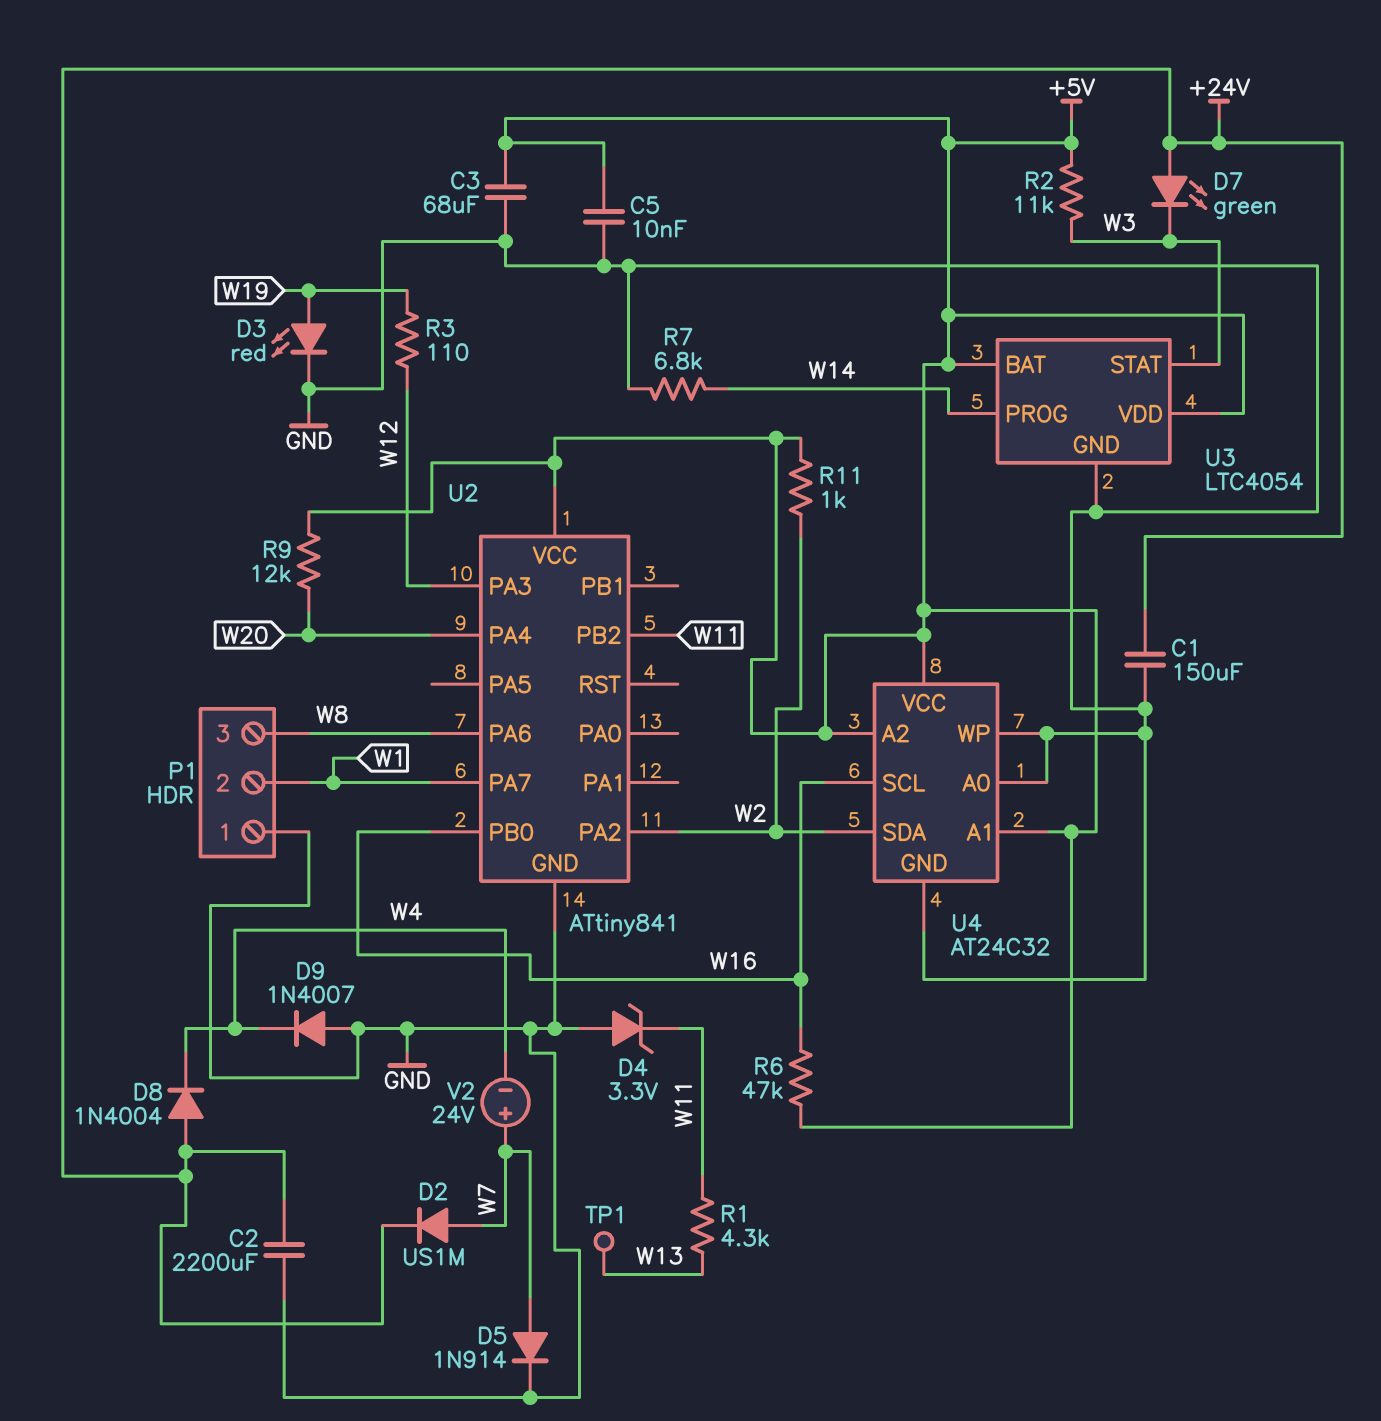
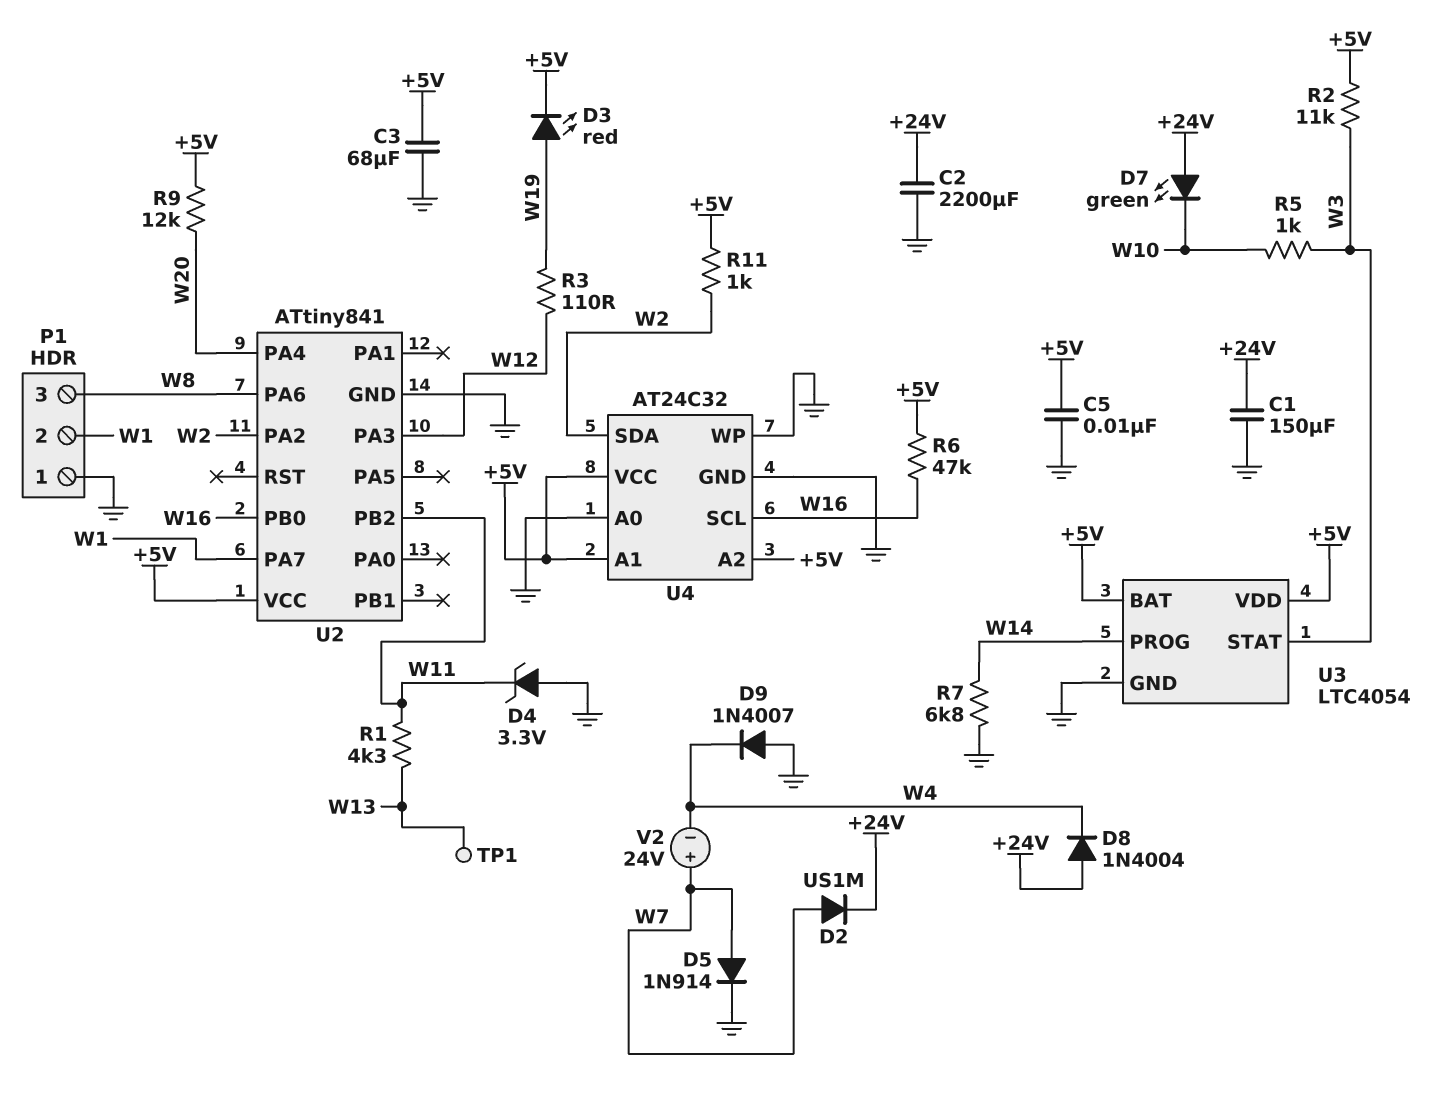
D3: LED red (A W19, K GND) -> LED red (A W19, K +5V)
D7: LED green (A +24V, K W3) -> LED green (A +24V, K W10)
R5: none -> 1k (W3, W10)

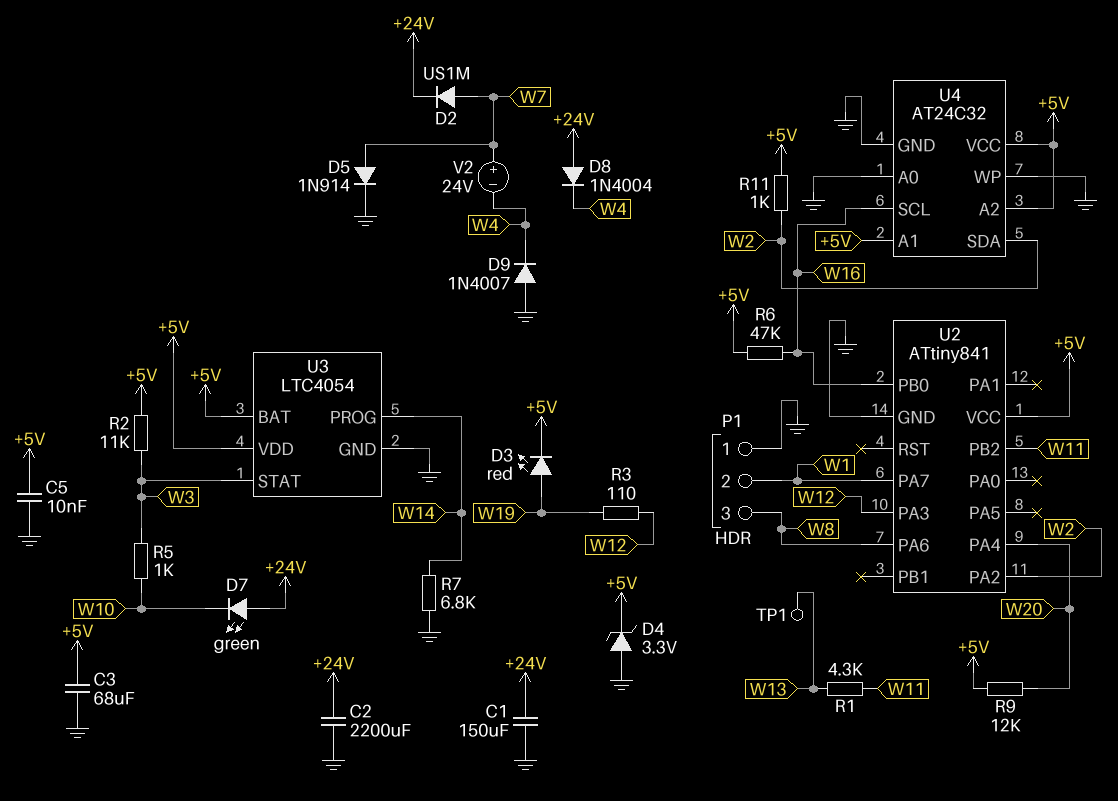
D4: zener 3.3V (A GND, K W11) -> zener 3.3V (A GND, K +5V)

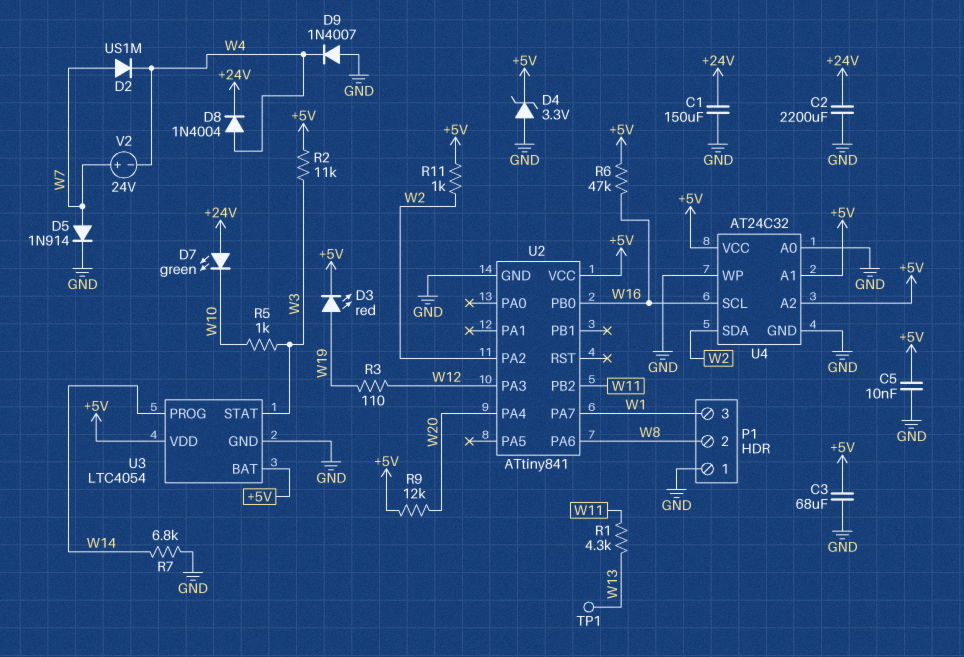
D2: diode US1M (A W7, K +24V) -> diode US1M (A W7, K W4)
D8: diode 1N4004 (A +24V, K W4) -> diode 1N4004 (A W4, K +24V)
P1 pin 2: W1 -> W8
P1 pin 3: W8 -> W1

